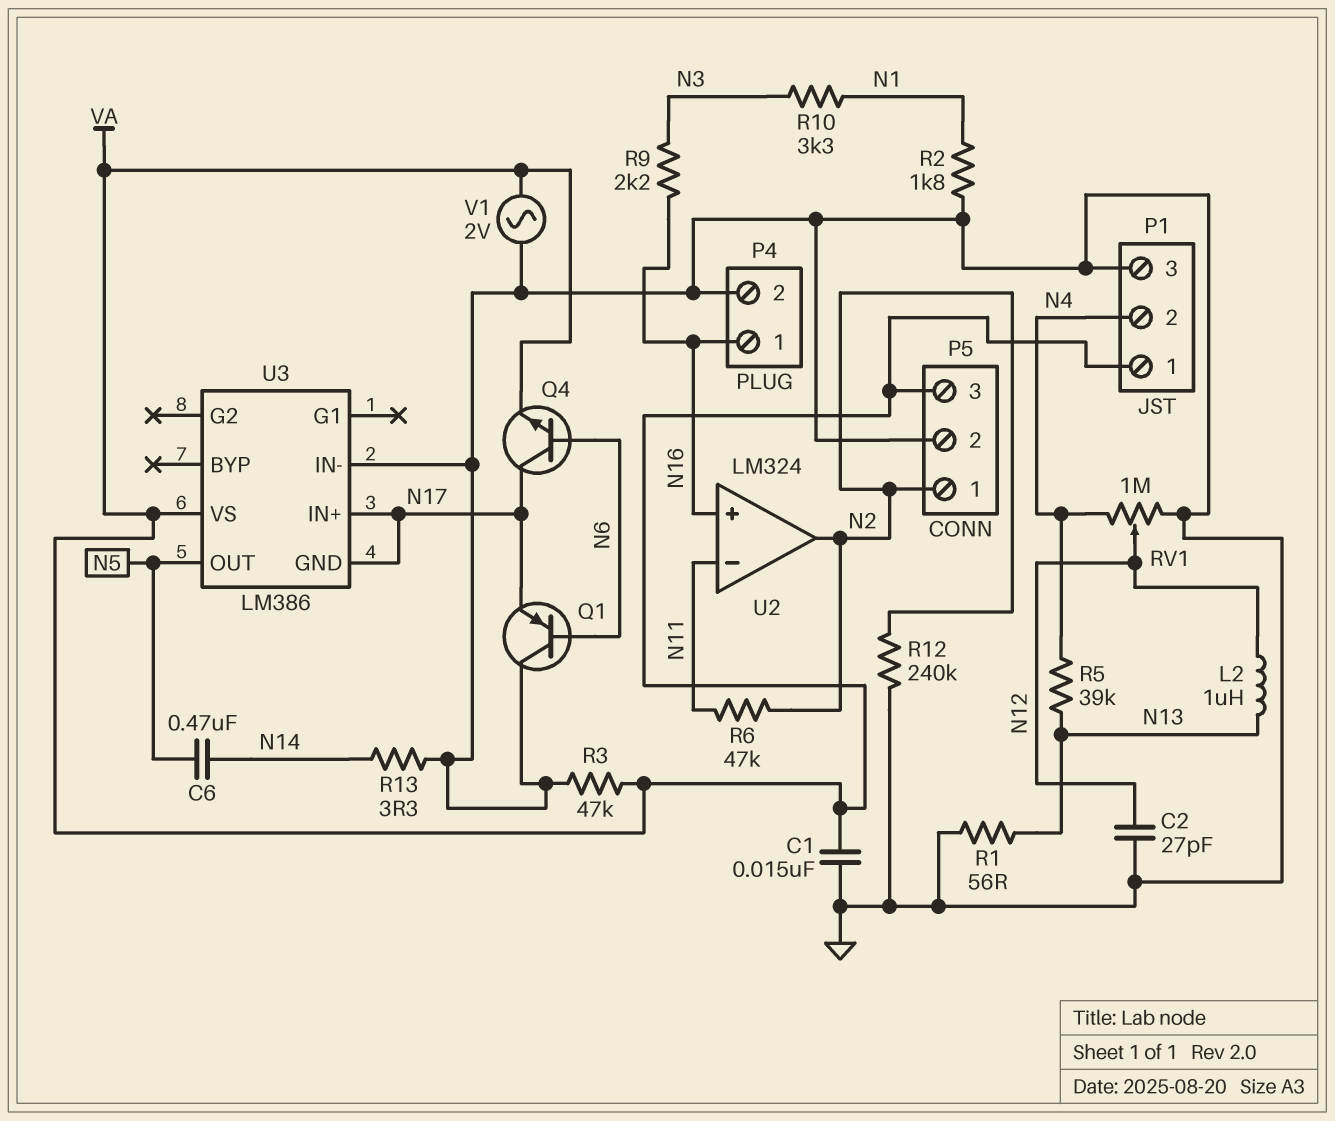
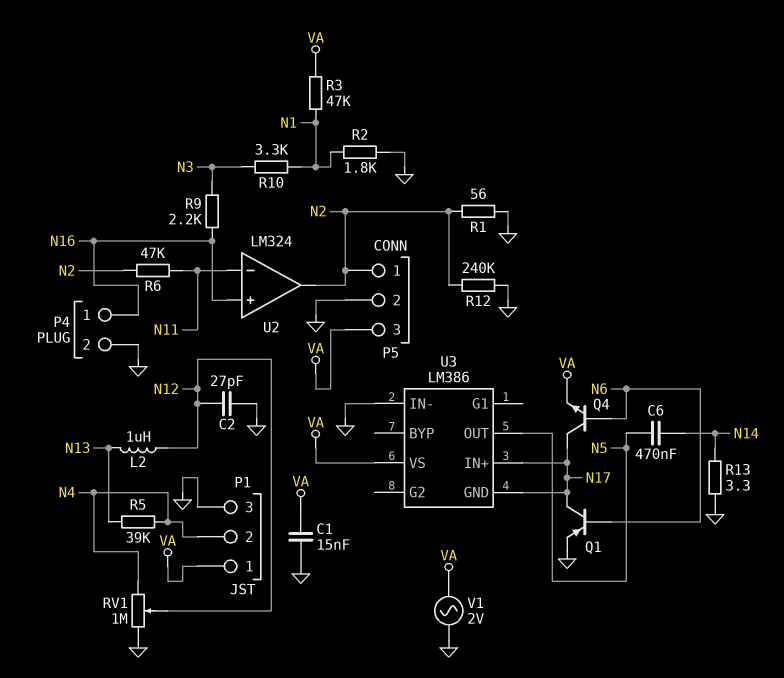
Q1: PNP (B N6, C GND, E N17) -> PNP (B N6, C N17, E GND)
R1: 56 (GND, N13) -> 56 (GND, N2)
R3: 47k (GND, VA) -> 47k (N1, VA)

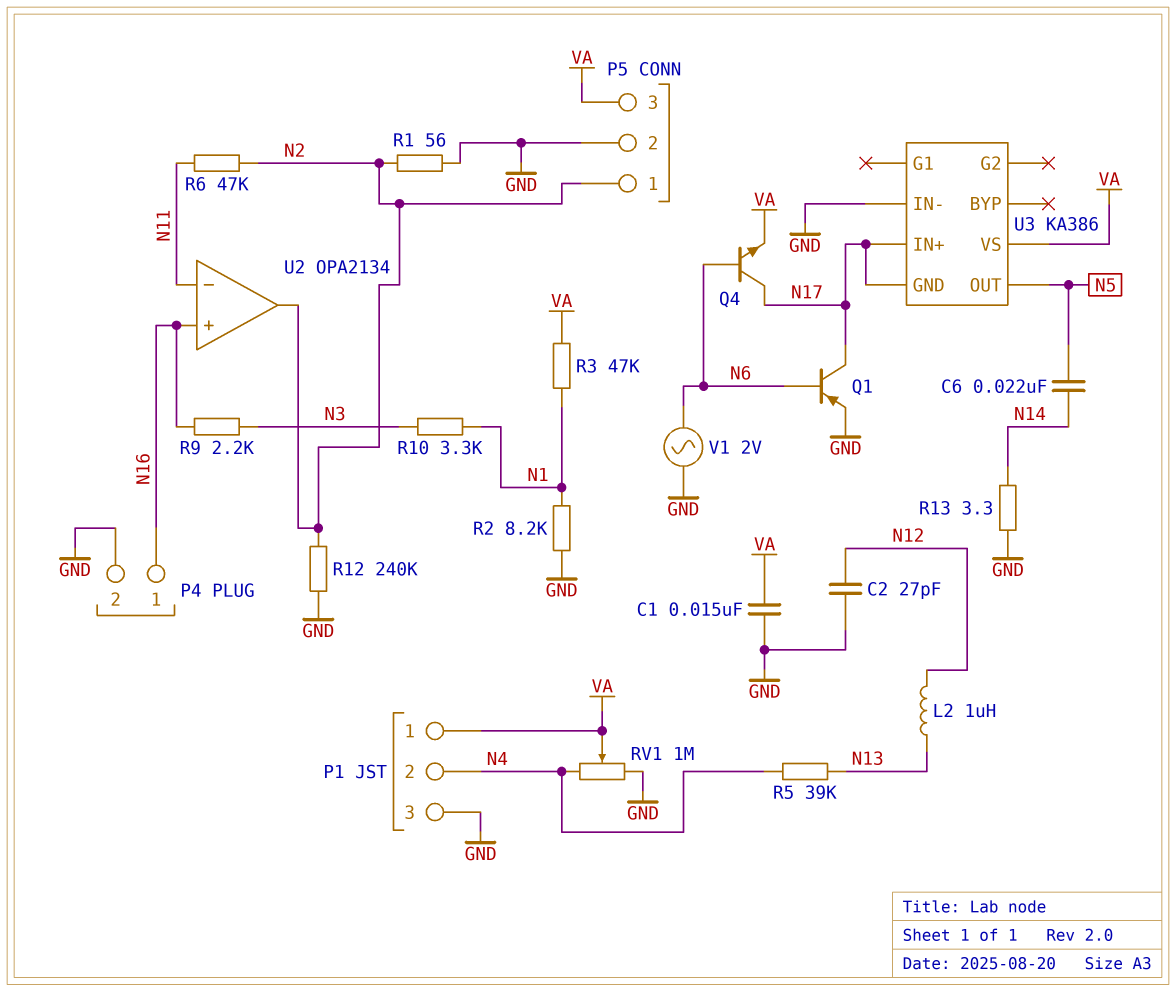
C6: 470nF (N5, N14) -> 22nF (N5, N14)
R2: 1.8k (GND, N1) -> 8.2k (GND, N1)
RV1: 1M (GND, N4, wiper N12) -> 1M (GND, N4, wiper VA)
U2: LM324 -> OPA2134
U3: LM386 -> KA386
V1: AC 2V (GND, VA) -> AC 2V (GND, N6)

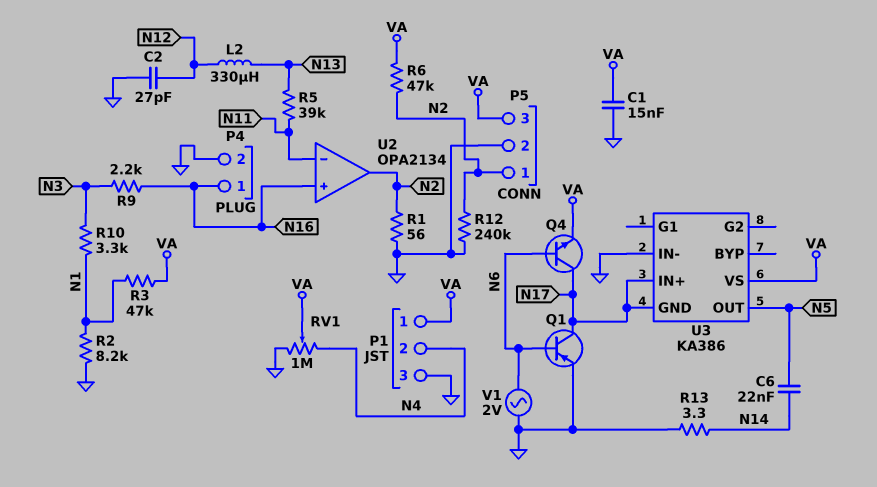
L2: 1uH (N12, N13) -> 330uH (N12, N13)
R5: 39k (N4, N13) -> 39k (N11, N13)
R6: 47k (N2, N11) -> 47k (N2, VA)

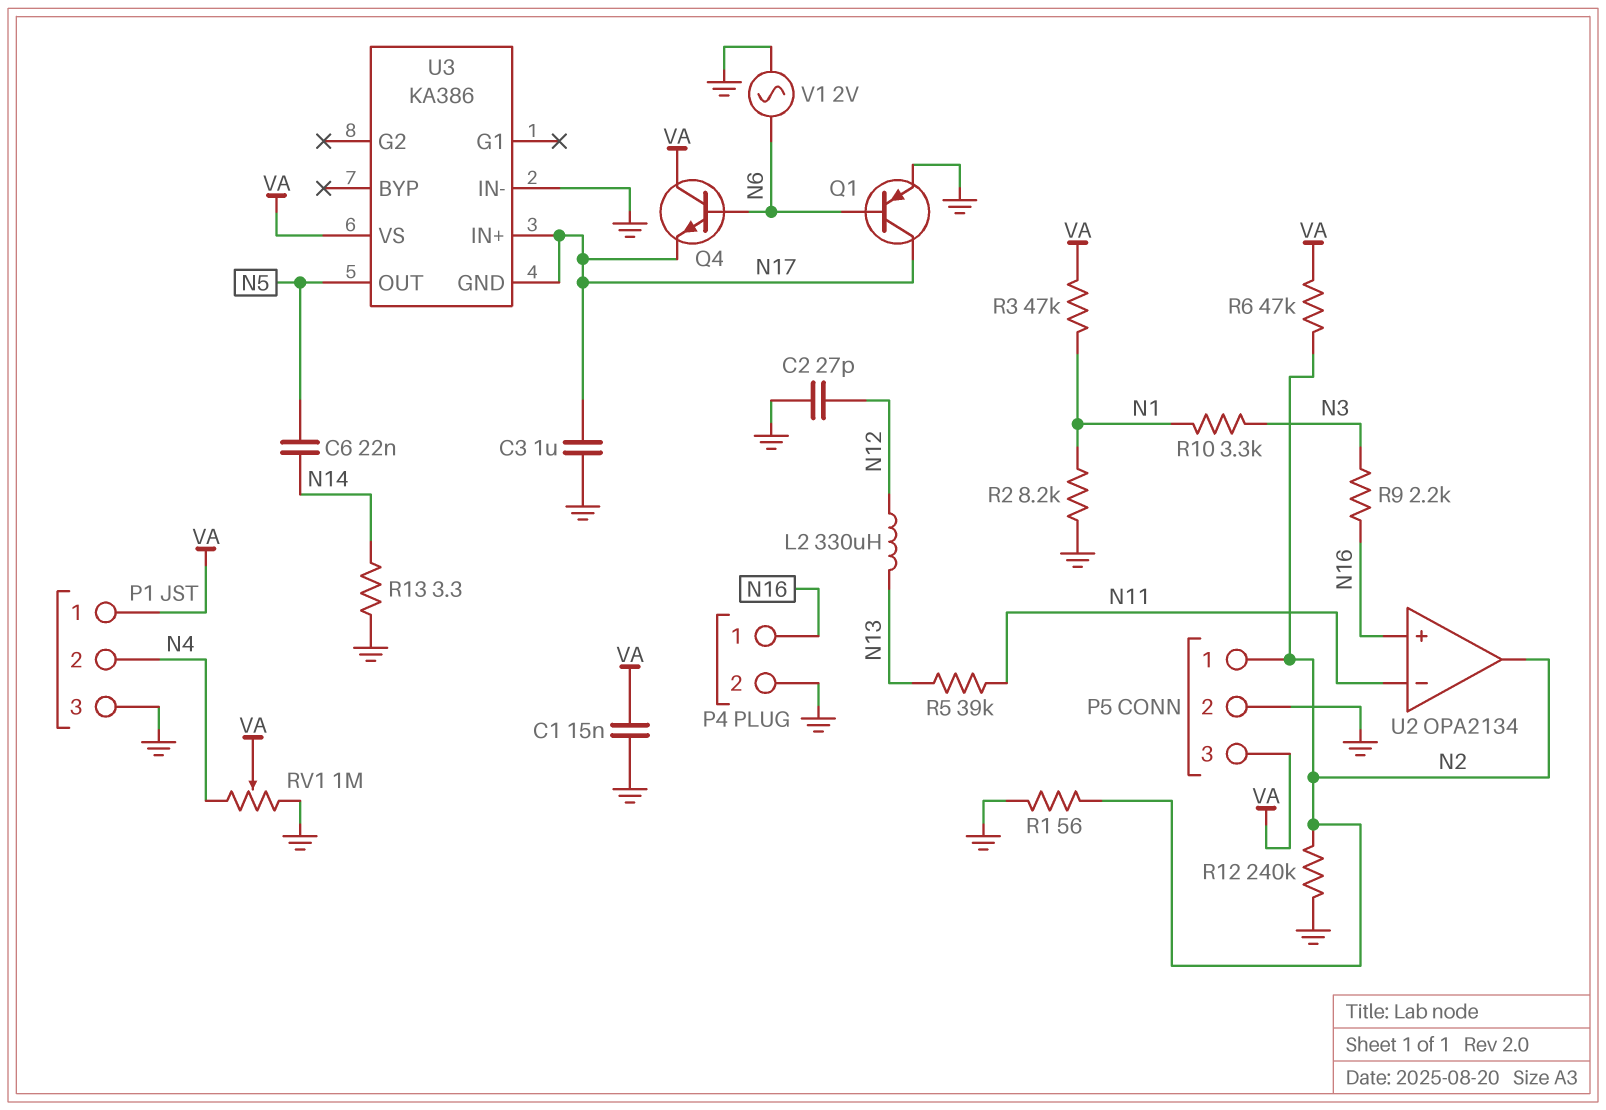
C3: none -> 1uF (GND, N17)
Q4: NPN (B N6, C N17, E VA) -> NPN (B N6, C VA, E N17)

